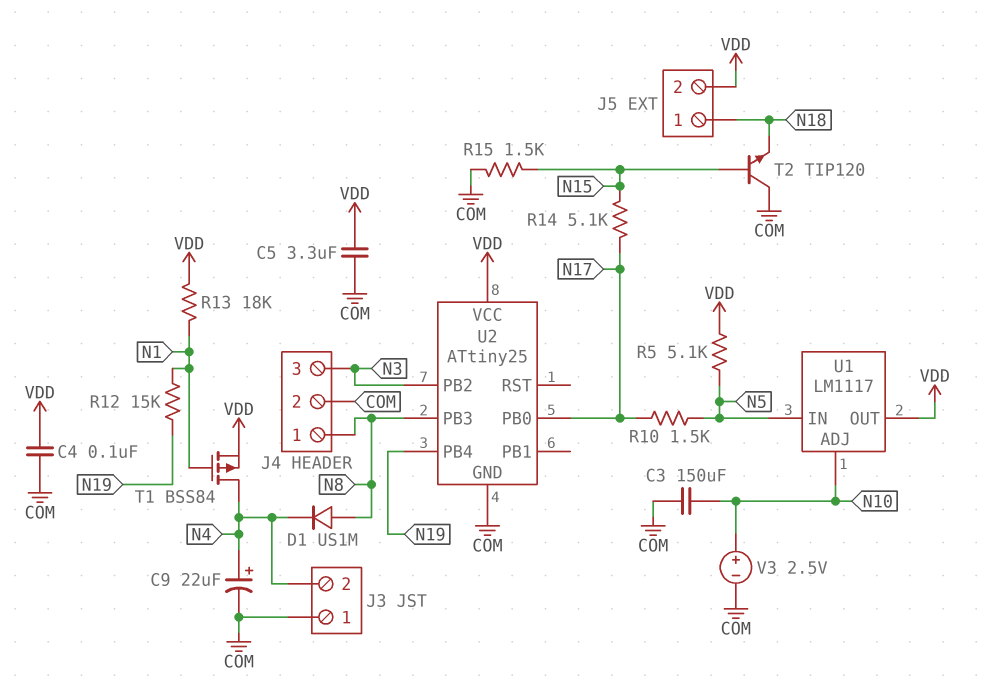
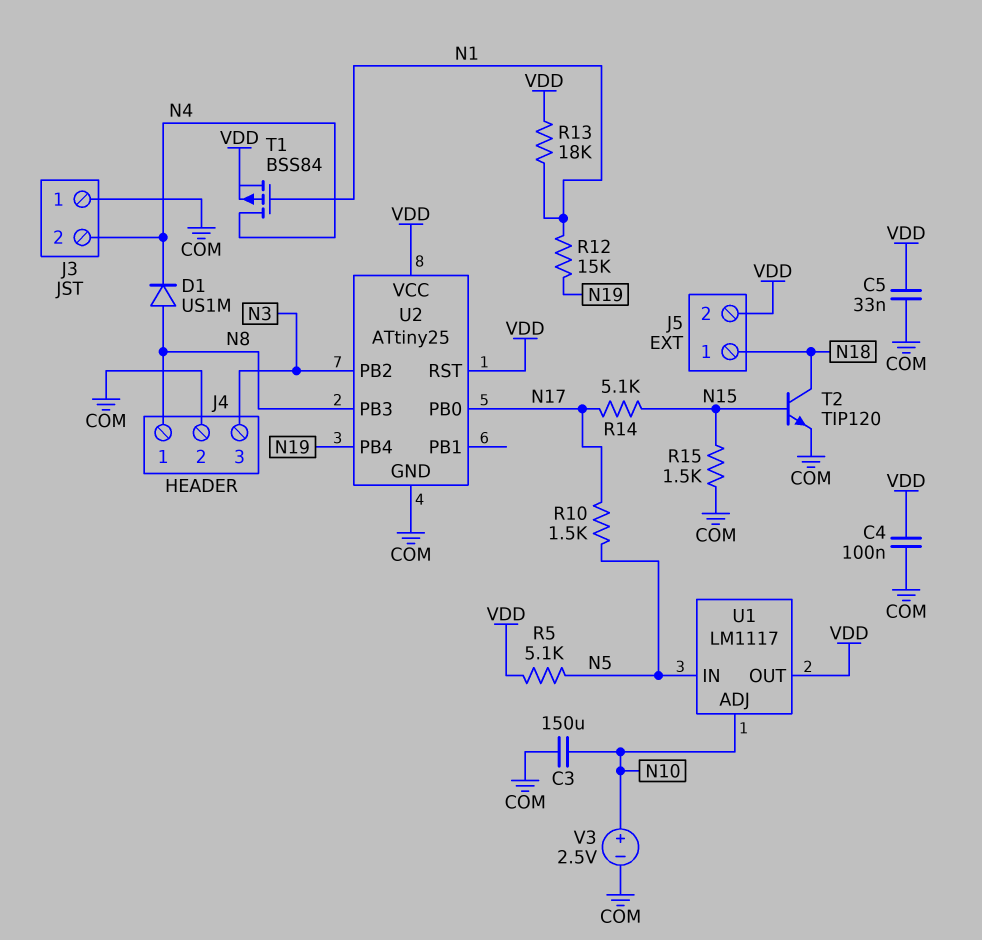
C5: 3.3uF (COM, VDD) -> 33nF (COM, VDD)
C9: 22uF (plus N4, minus COM) -> none
T2: NPN TIP120 (B N15, C COM, E N18) -> NPN TIP120 (B N15, C N18, E COM)
U2 pin RST: none -> VDD

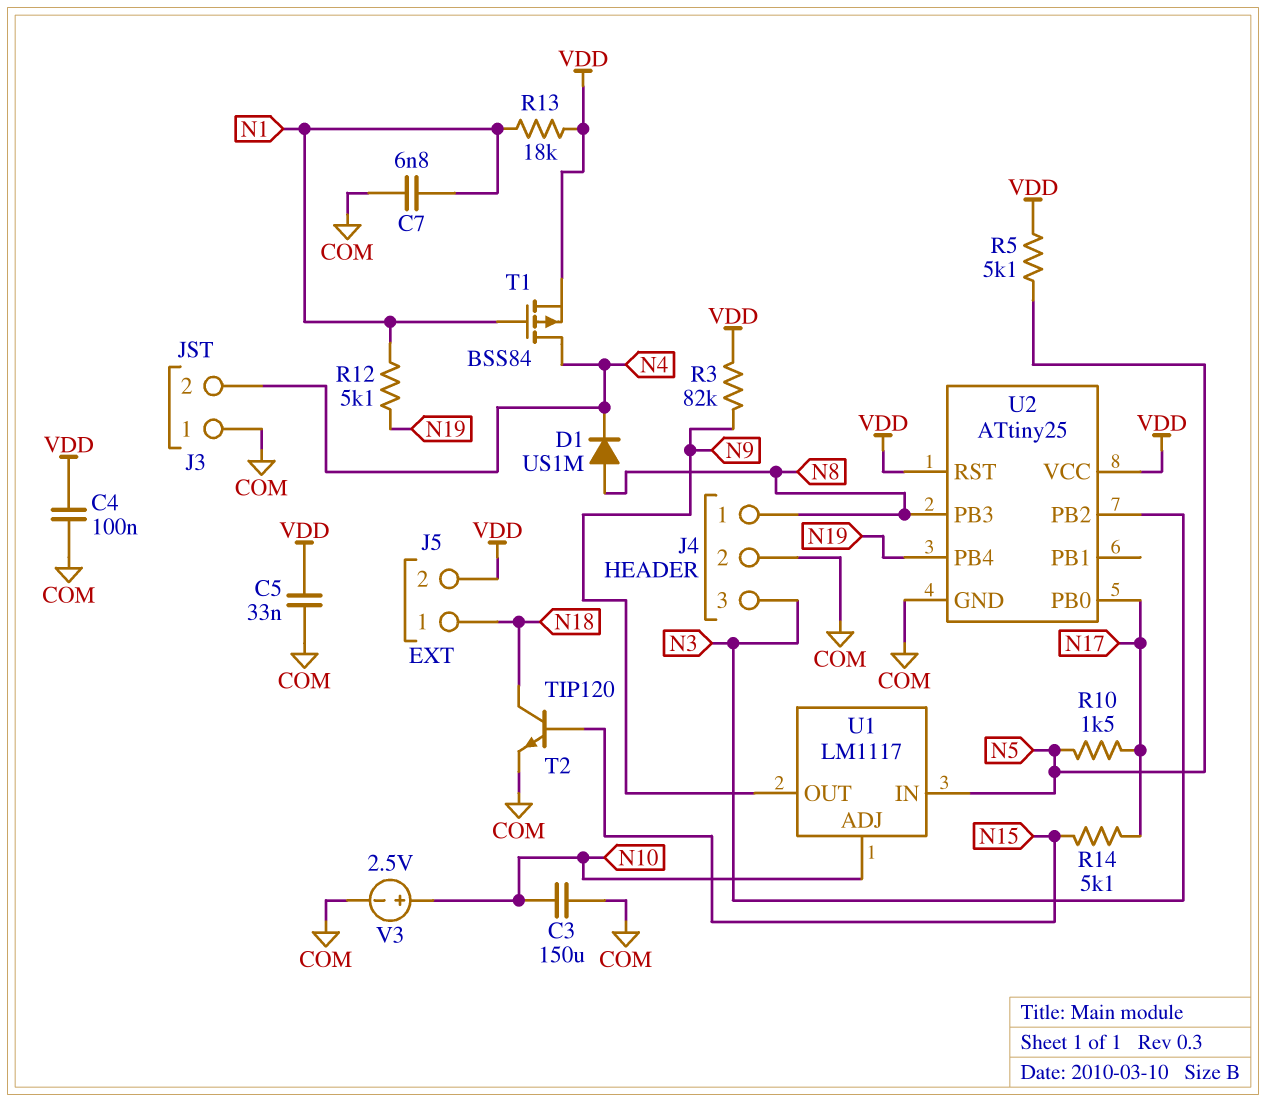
C7: none -> 6.8nF (COM, N1)
R3: none -> 82k (N9, VDD)
R12: 15k (N1, N19) -> 5.1k (N1, N19)
R15: 1.5k (COM, N15) -> none
U1 pin OUT: VDD -> N9

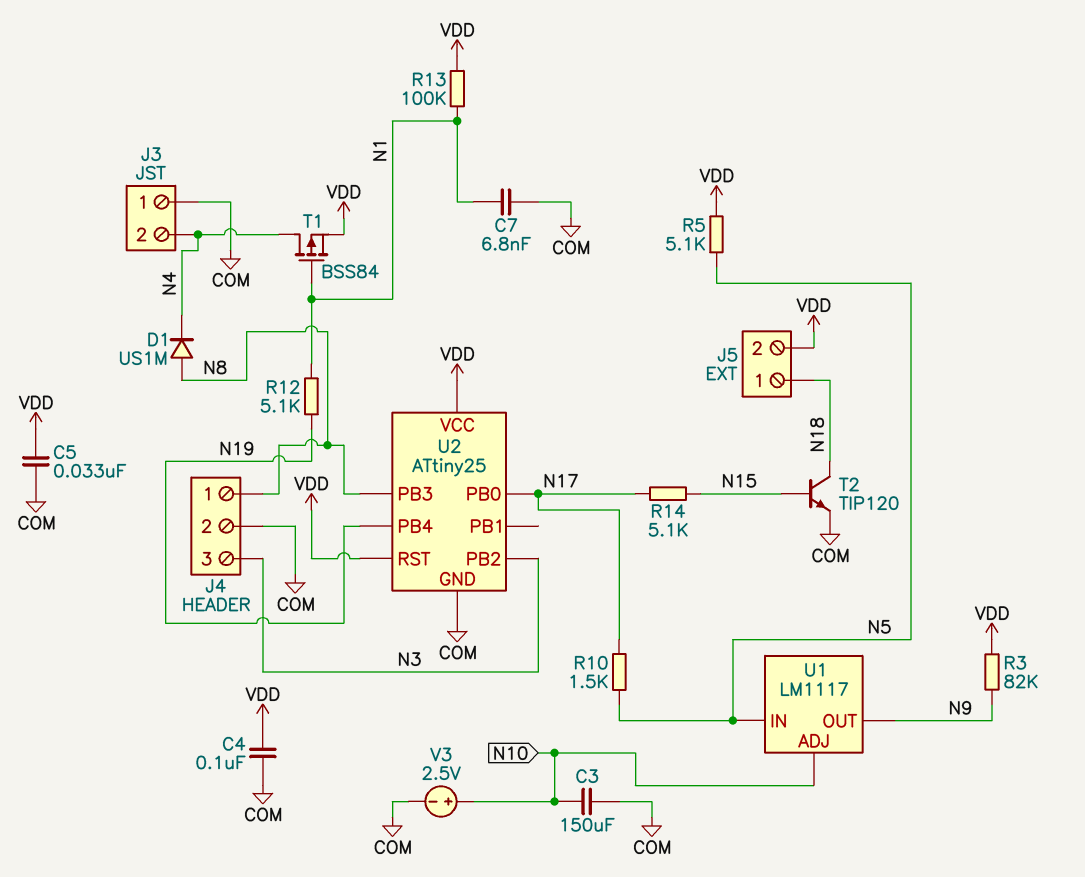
R13: 18k (N1, VDD) -> 100k (N1, VDD)

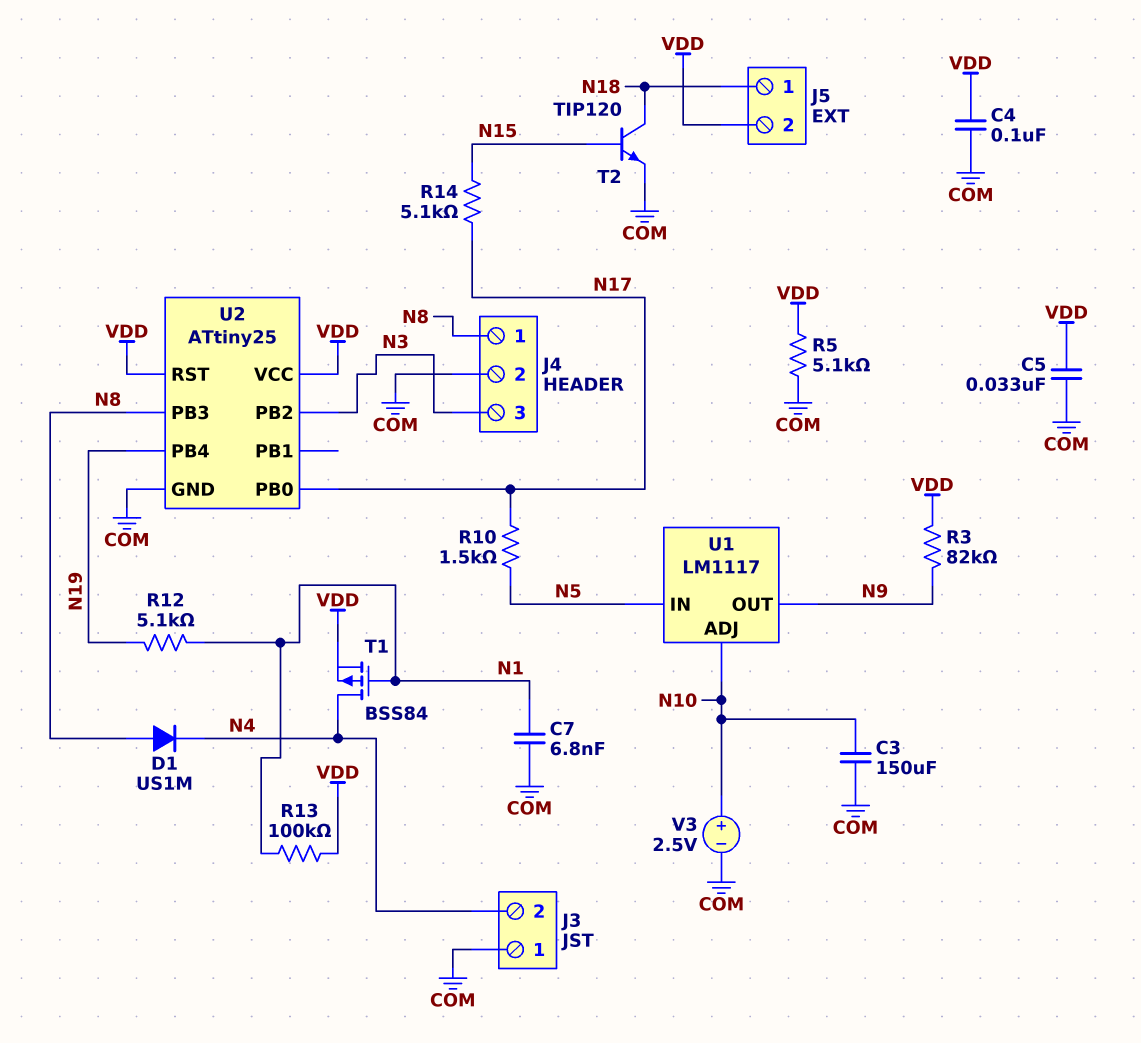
R5: 5.1k (N5, VDD) -> 5.1k (COM, VDD)

